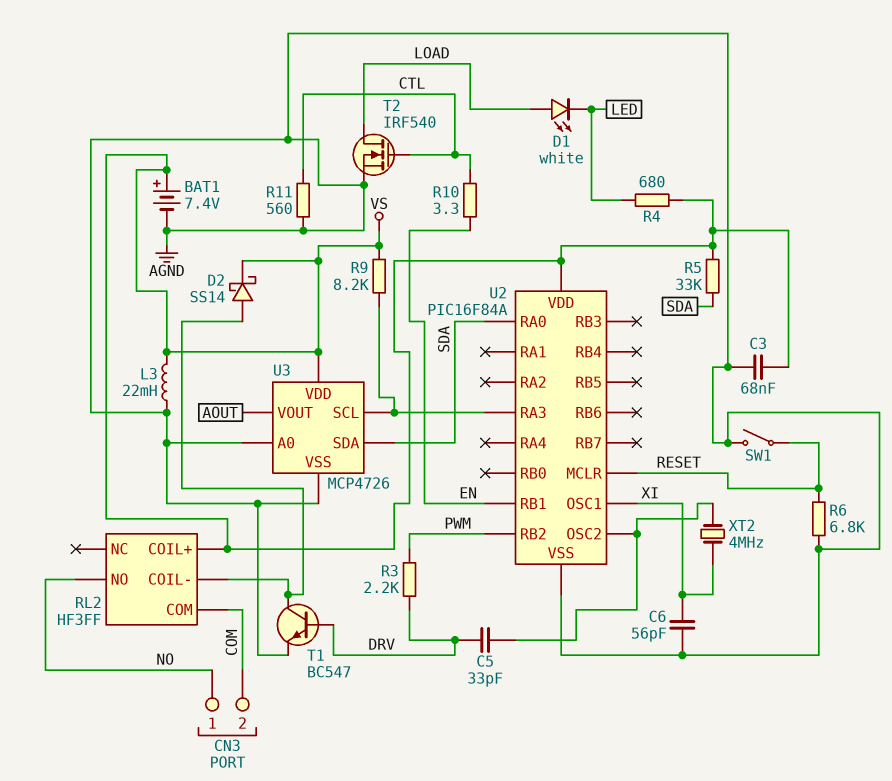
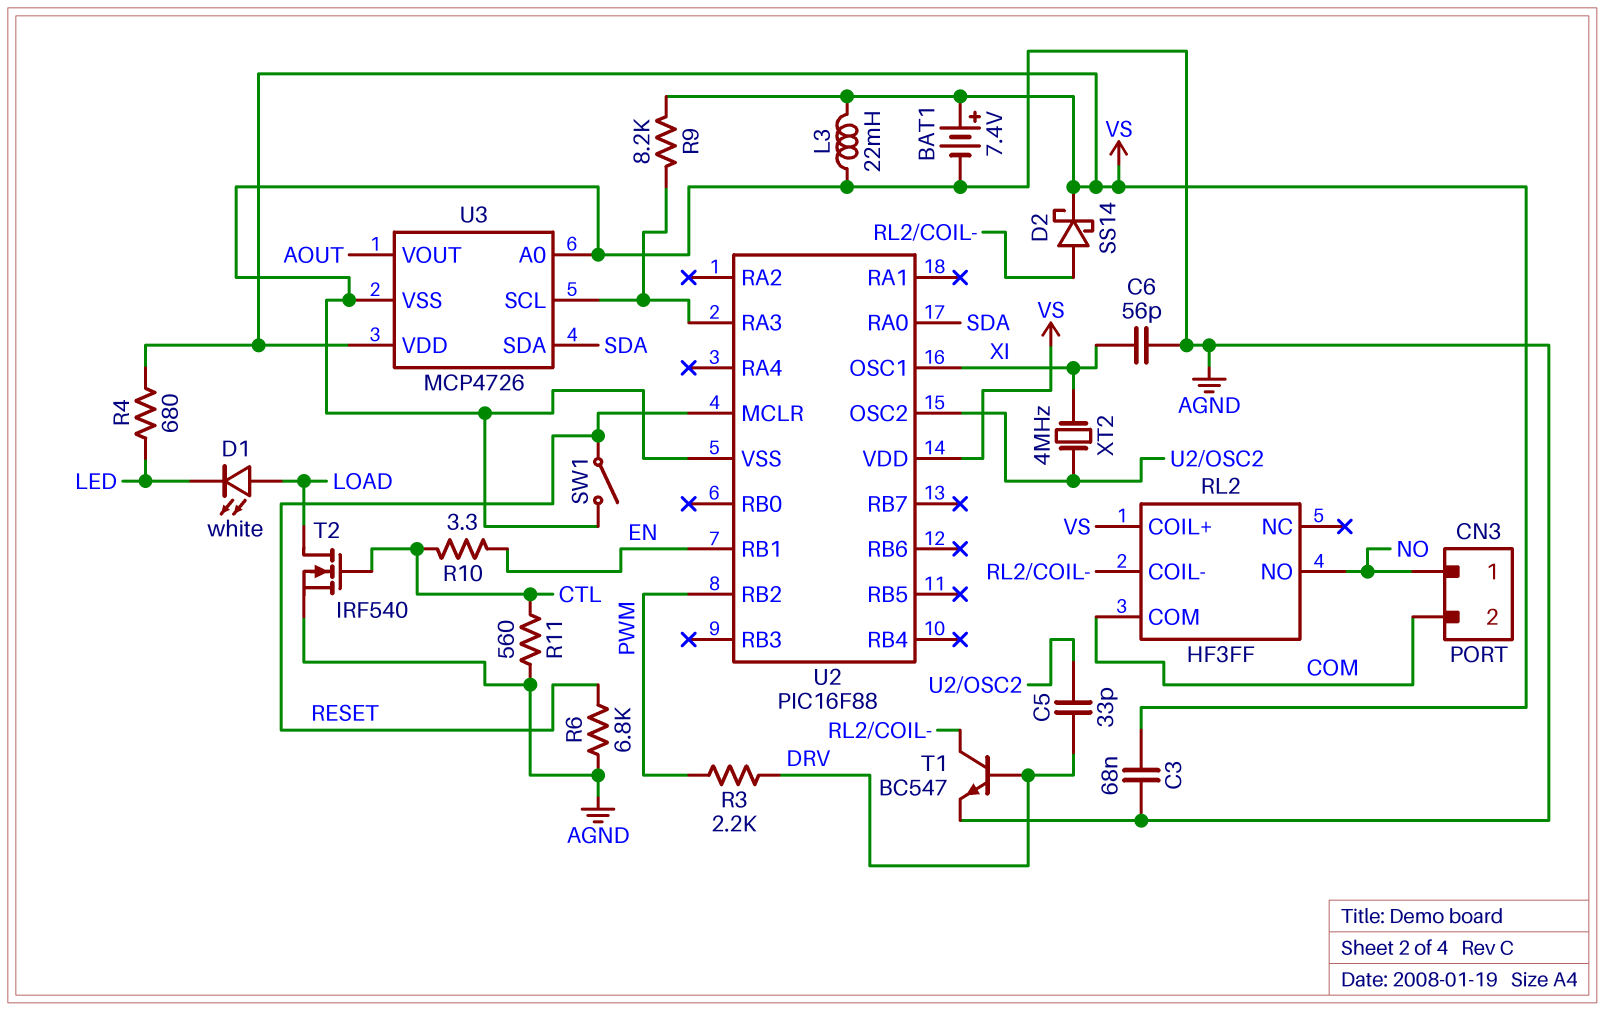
R5: 33k (SDA, VS) -> none
U2: PIC16F84A -> PIC16F88

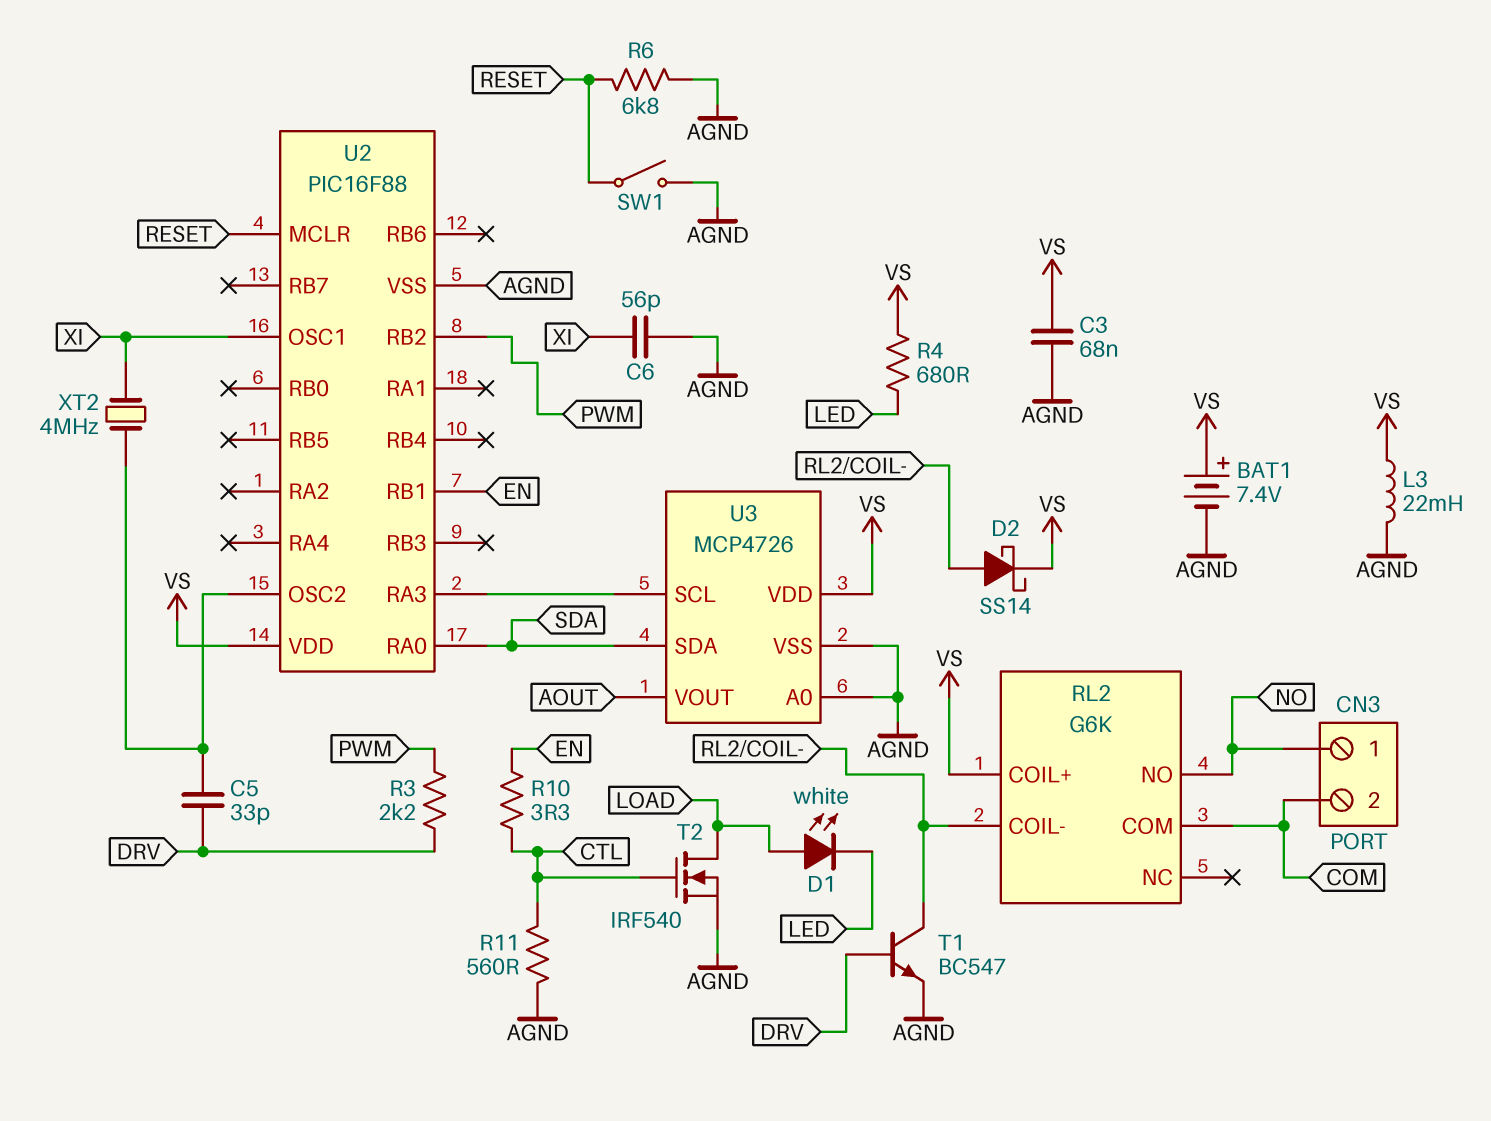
R9: 8.2k (U2/RA3, VS) -> none
RL2: HF3FF -> G6K

